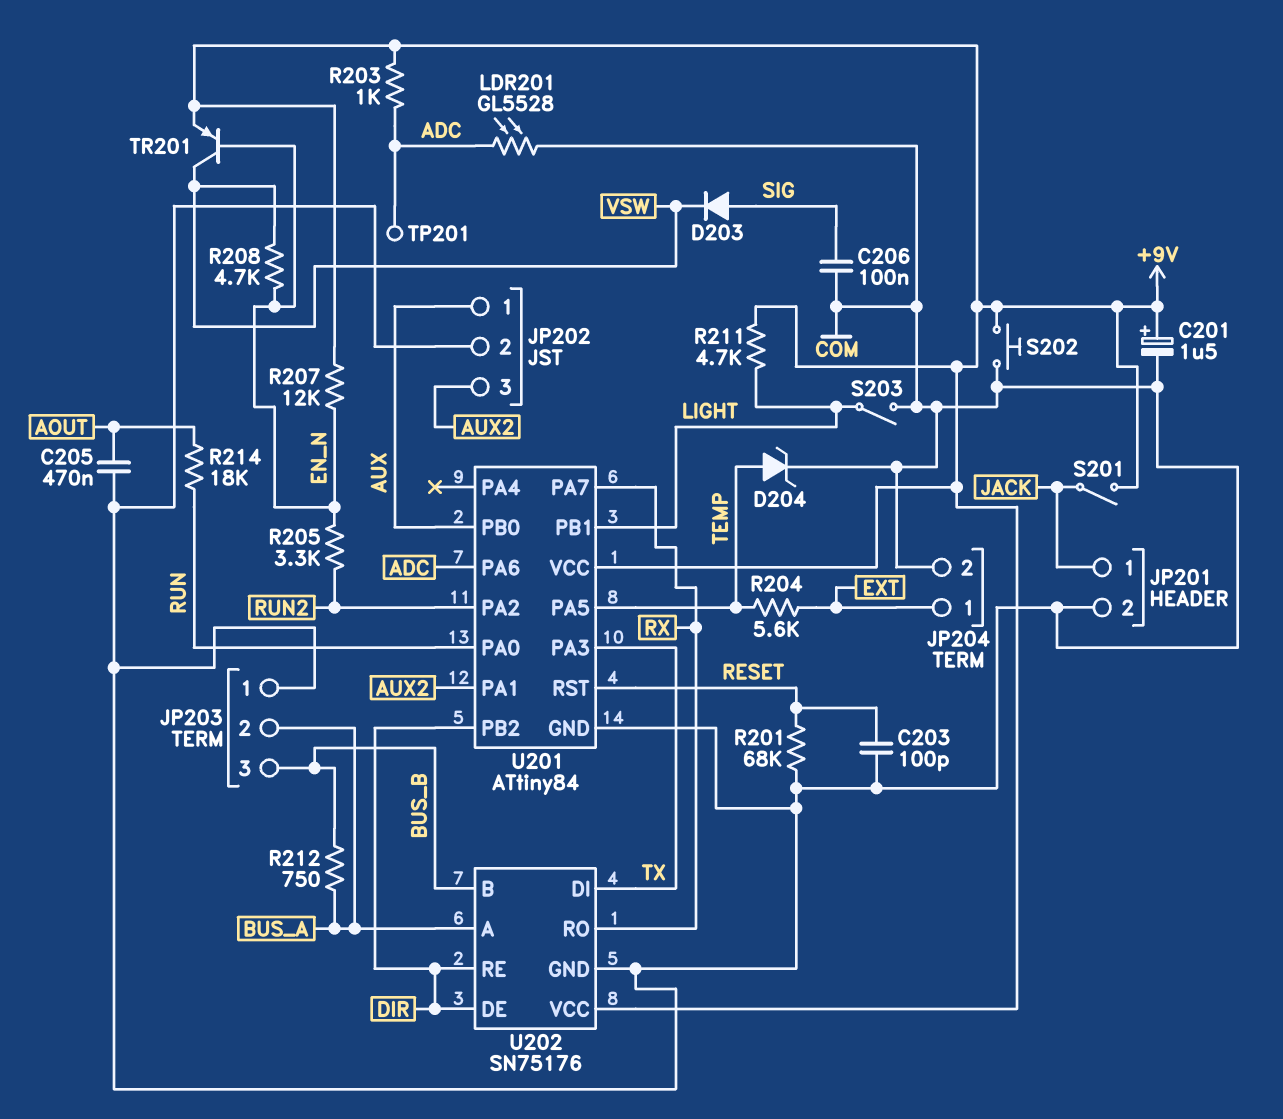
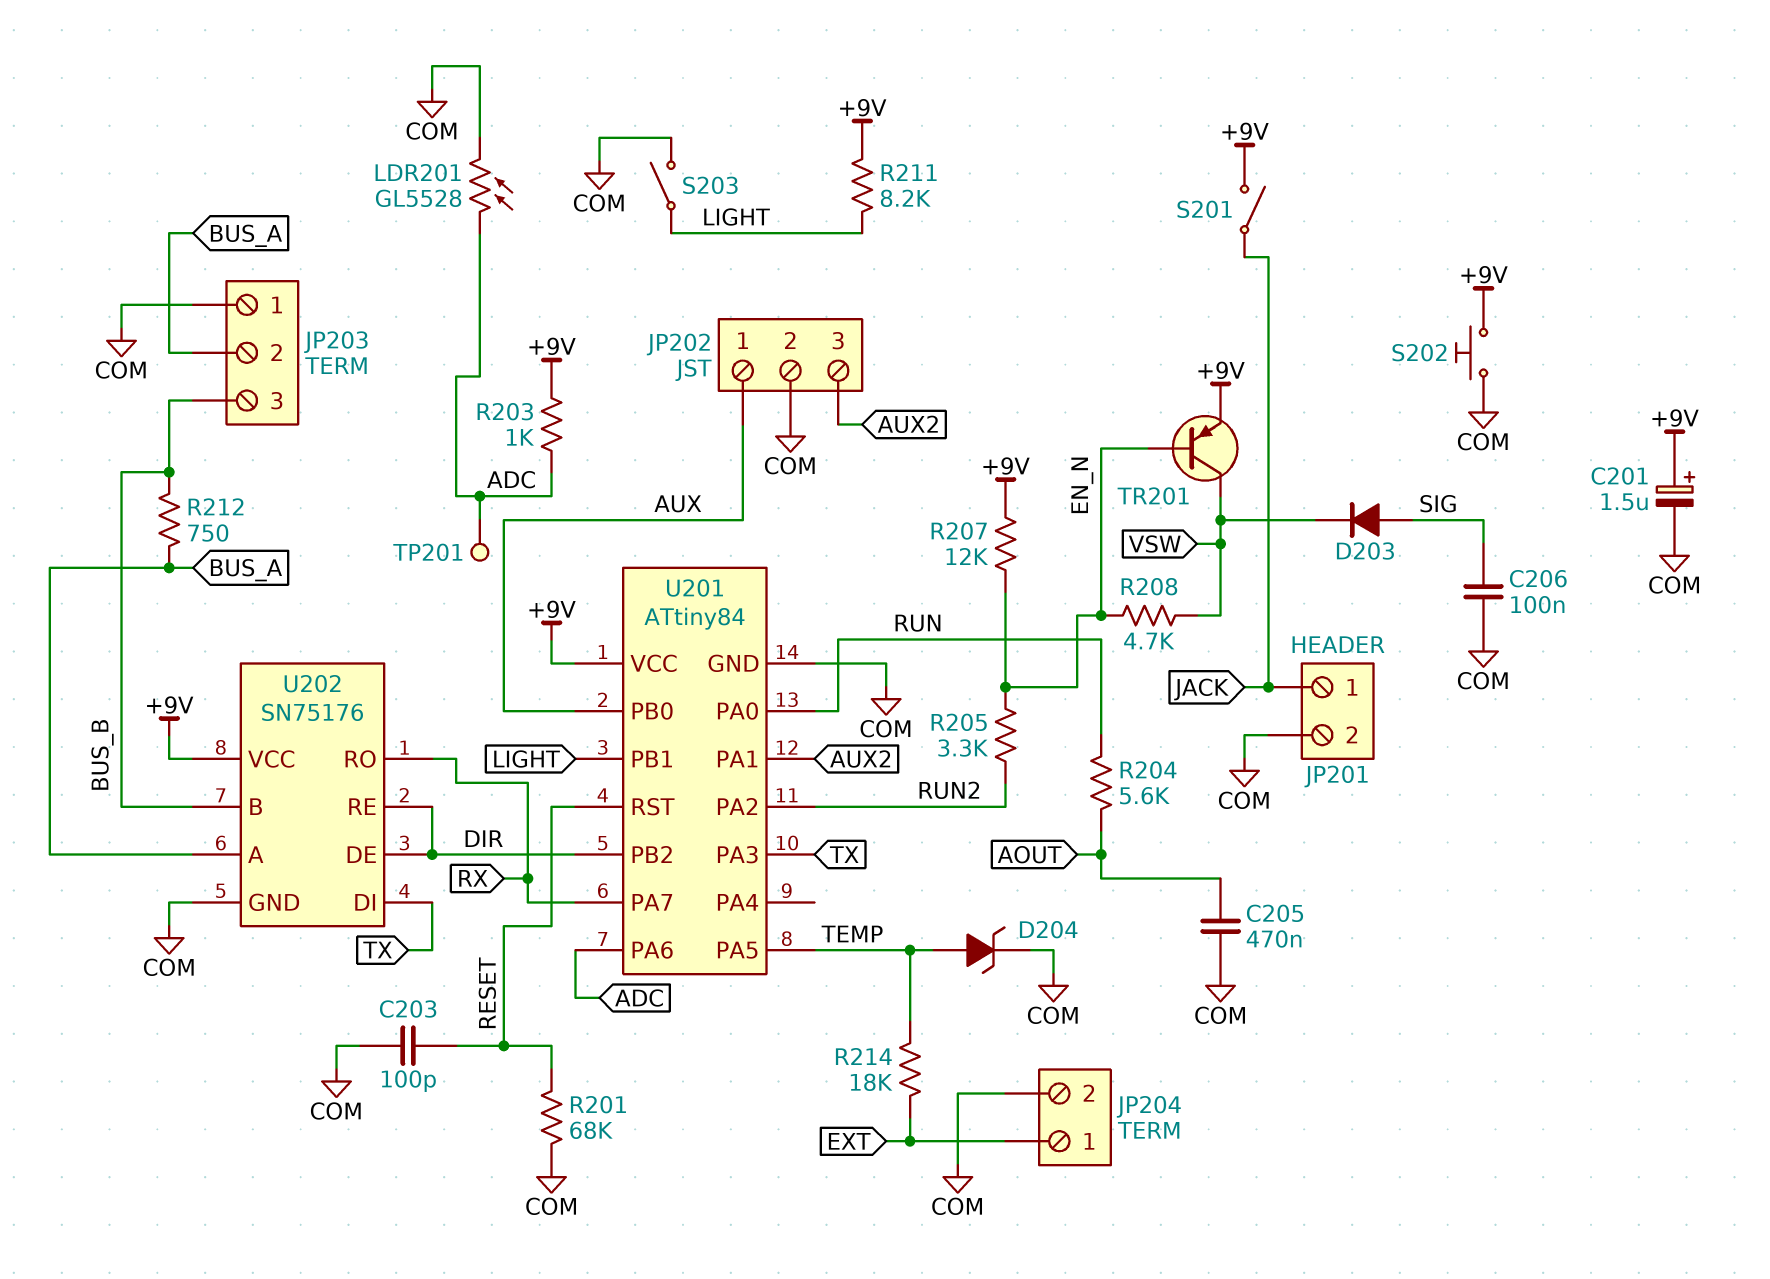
R204: 5.6k (EXT, TEMP) -> 5.6k (AOUT, RUN)
R211: 4.7k (+9V, LIGHT) -> 8.2k (+9V, LIGHT)
R214: 18k (AOUT, RUN) -> 18k (EXT, TEMP)

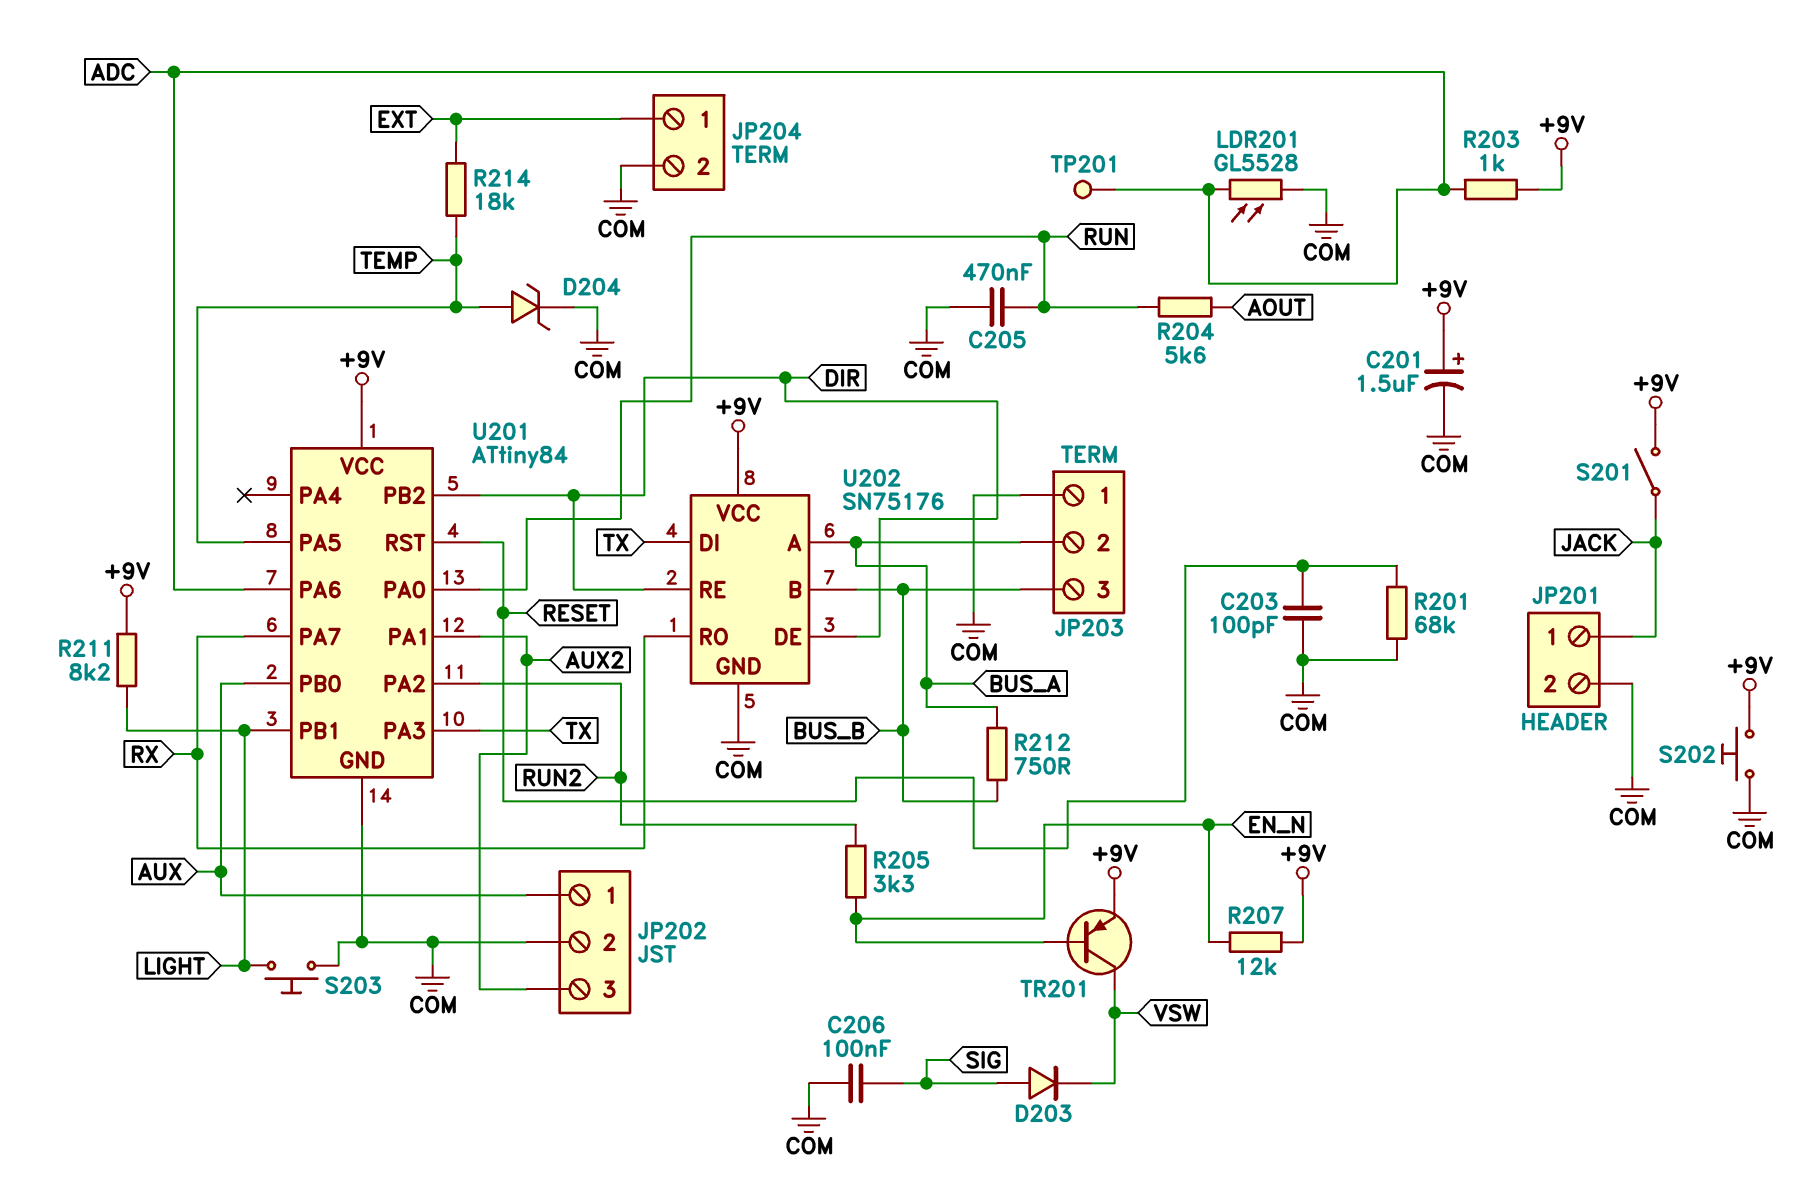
C205: 470nF (AOUT, COM) -> 470nF (COM, RUN)
R208: 4.7k (EN_N, VSW) -> none
S203: switch (COM, LIGHT) -> button (COM, LIGHT)

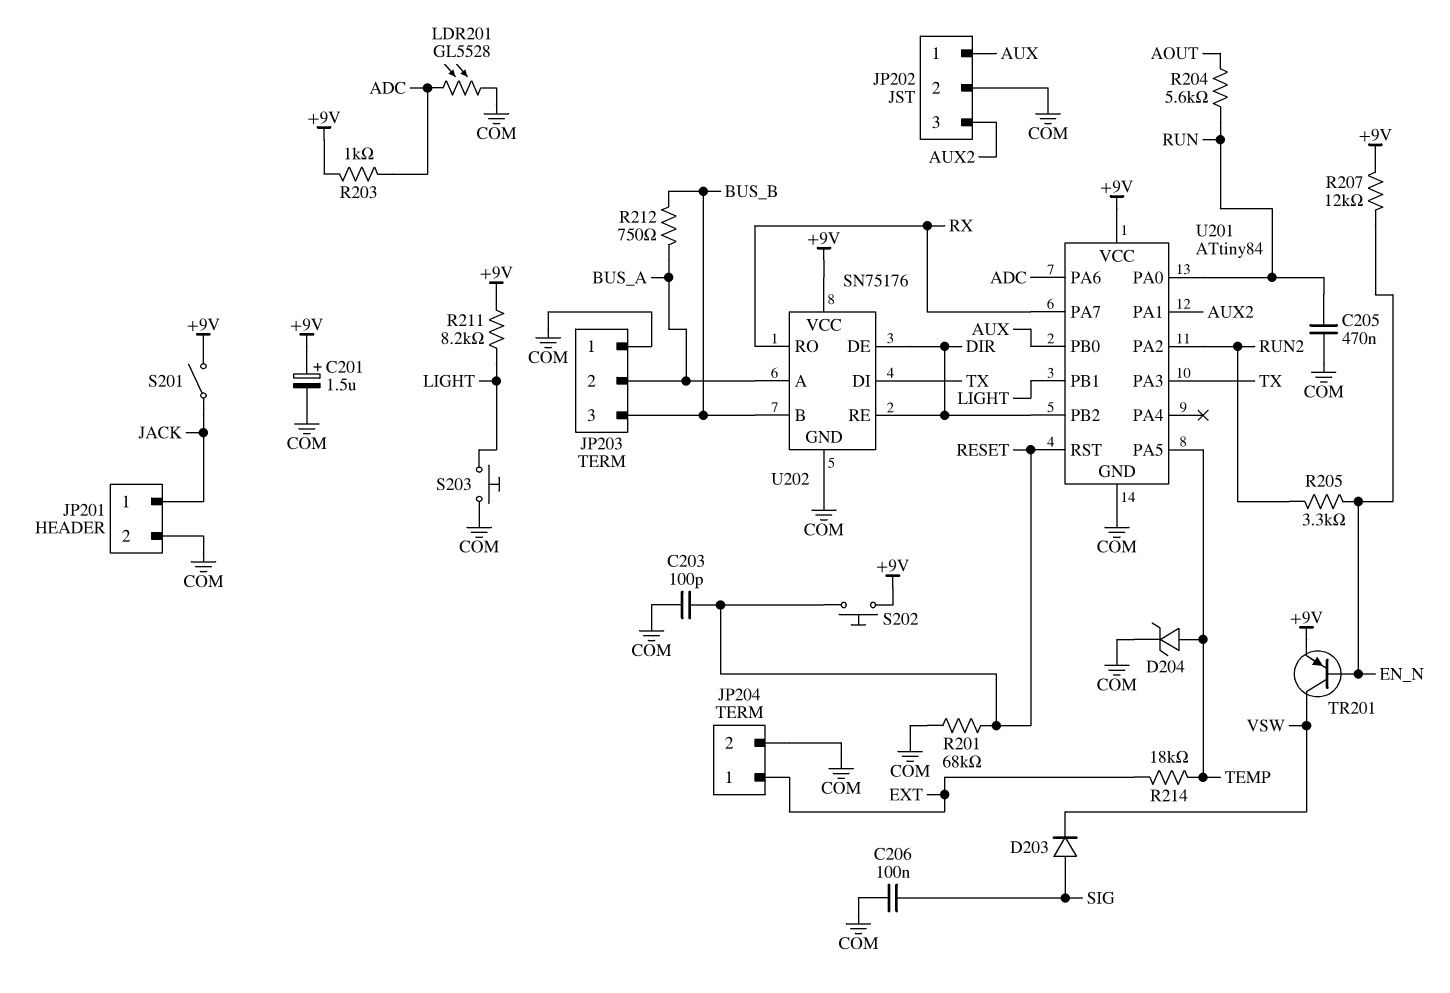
S202: button (+9V, COM) -> button (+9V, RESET)
TP201: test point (ADC) -> none

